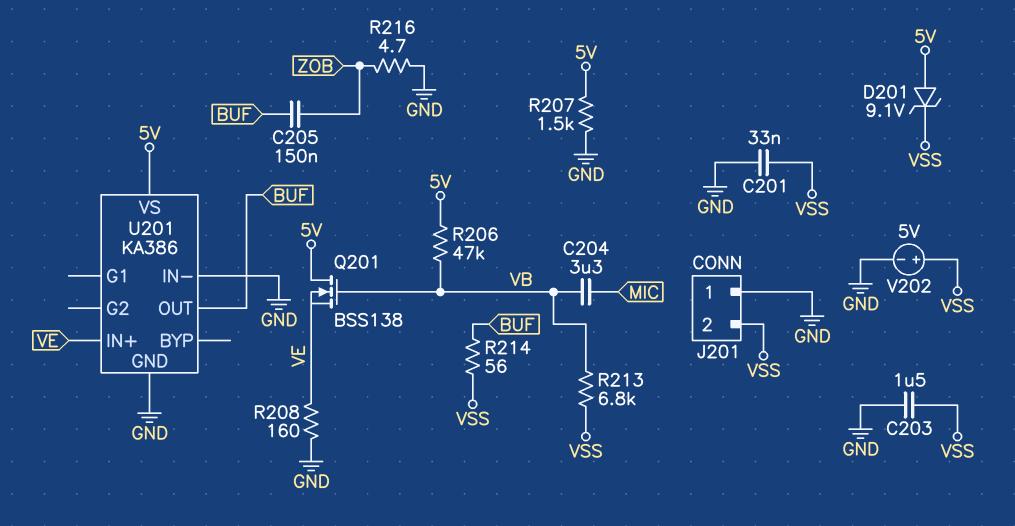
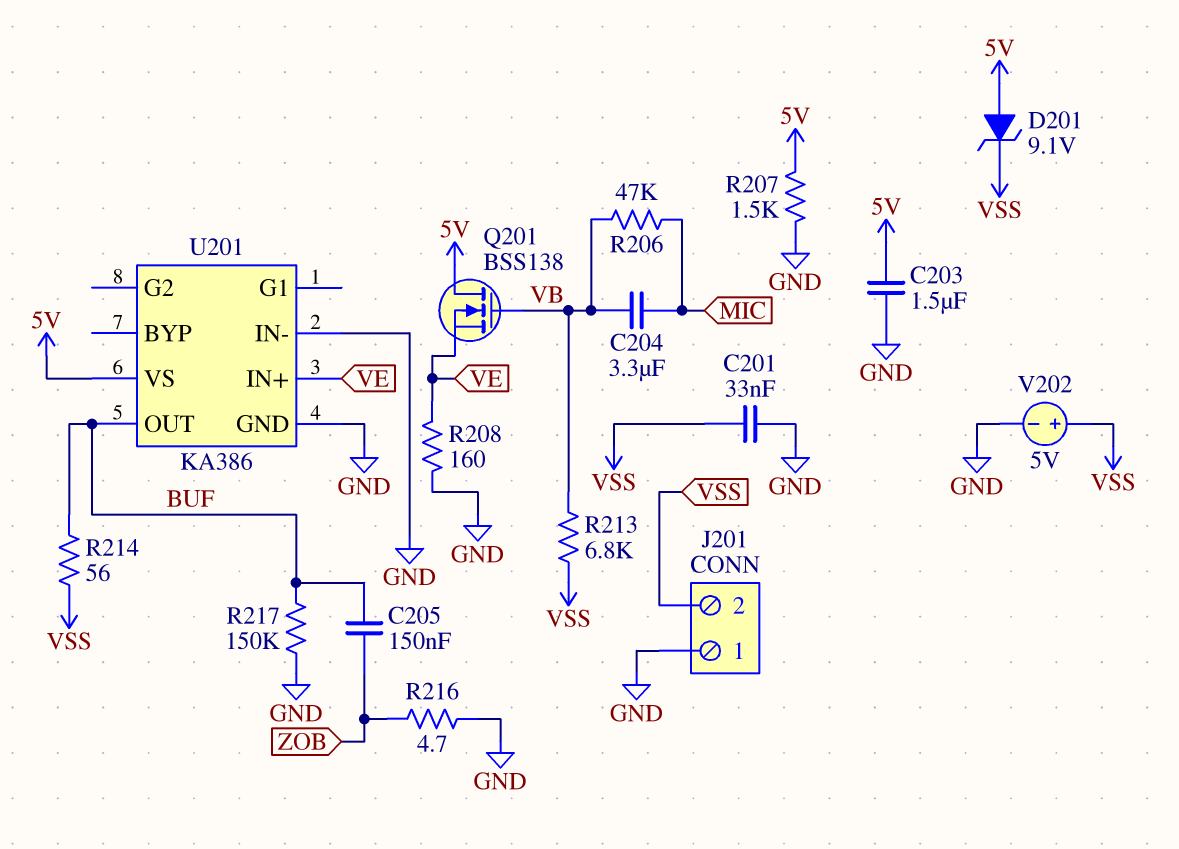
C203: 1.5uF (GND, VSS) -> 1.5uF (5V, GND)
R206: 47k (5V, VB) -> 47k (MIC, VB)
R217: none -> 150k (BUF, GND)

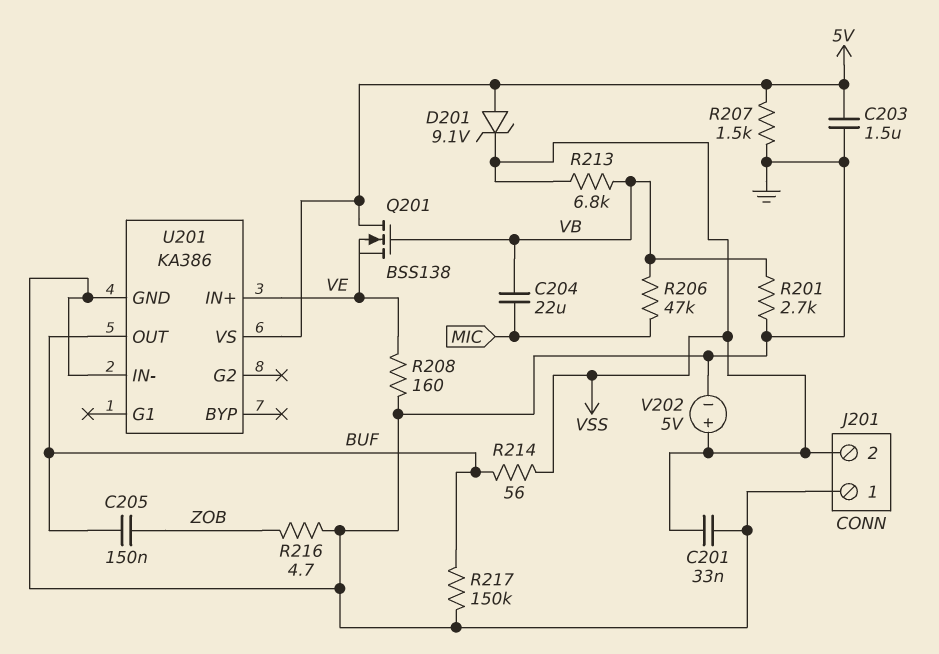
C204: 3.3uF (MIC, VB) -> 22uF (MIC, VB)
R201: none -> 2.7k (GND, VB)

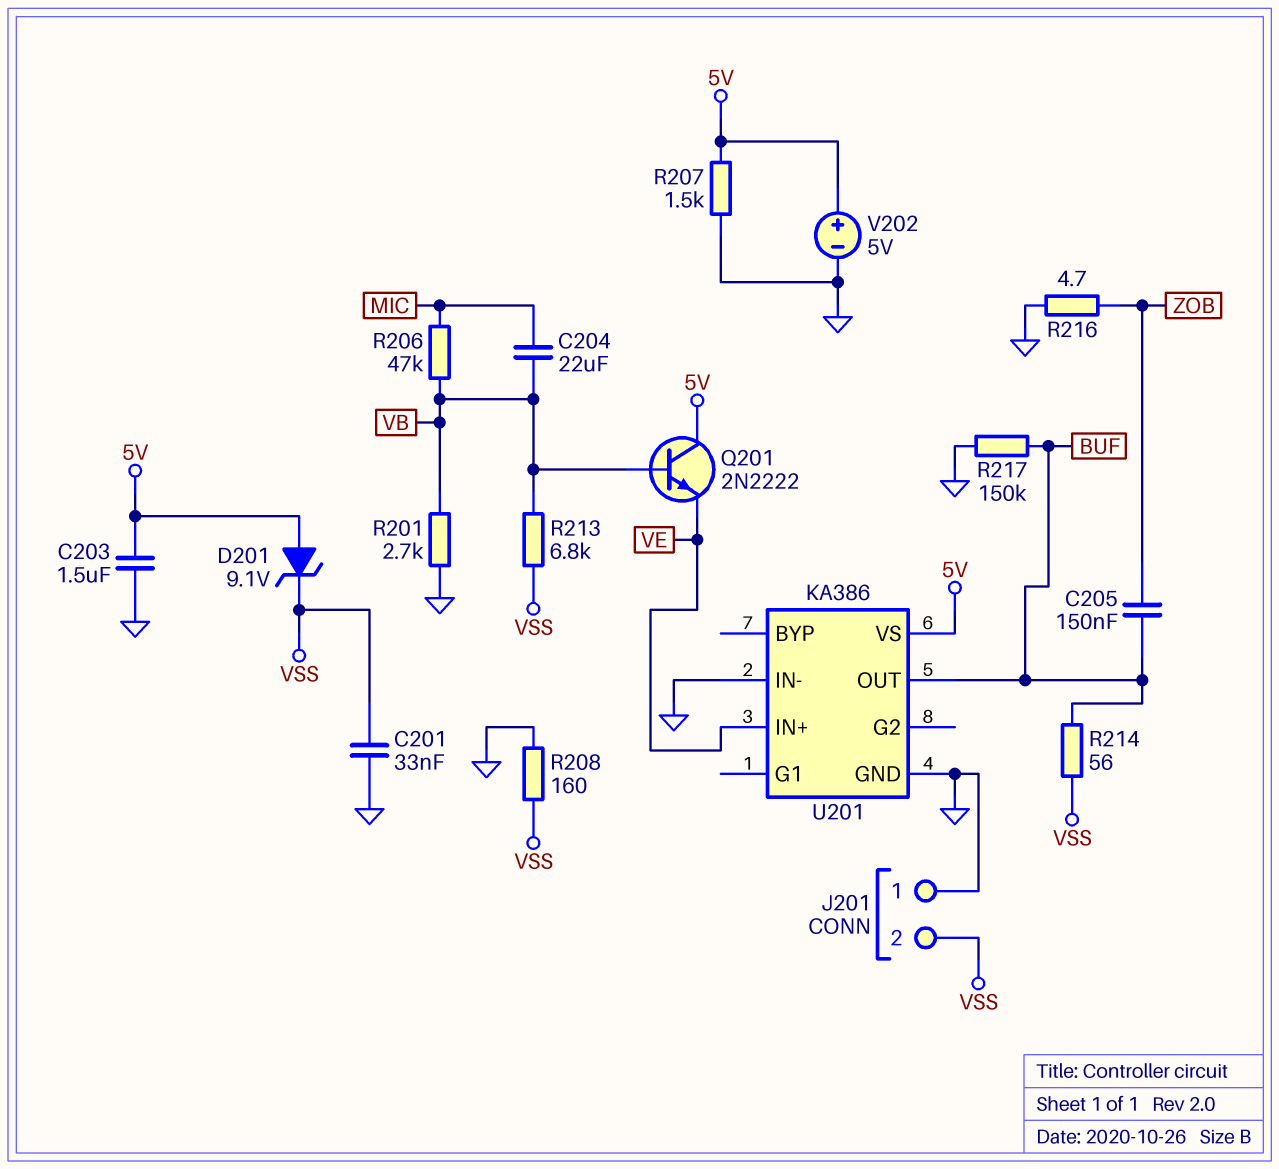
Q201: NMOS BSS138 (G VB, D 5V, S VE) -> NPN 2N2222 (B VB, C 5V, E VE)
R208: 160 (GND, VE) -> 160 (GND, VSS)
V202: 5V (plus VSS, minus GND) -> 5V (plus 5V, minus GND)

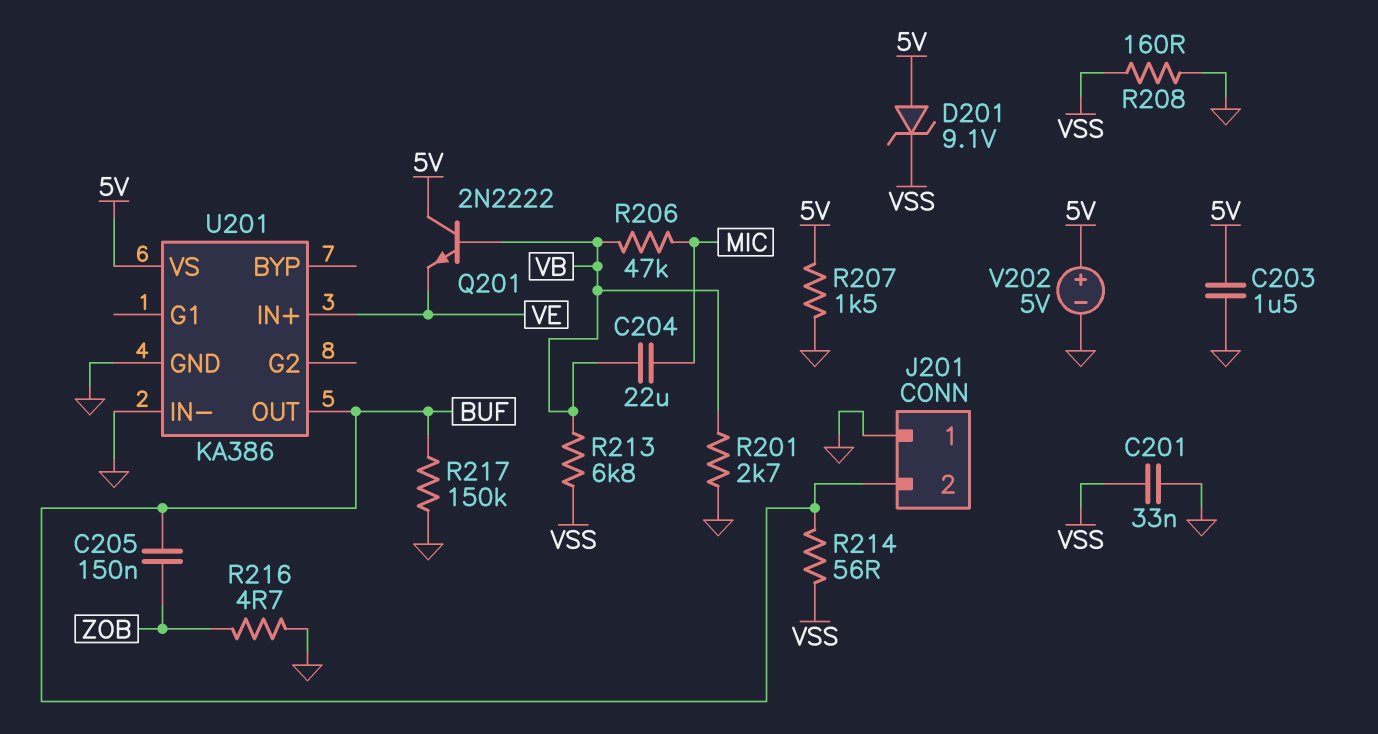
J201 pin 2: VSS -> BUF

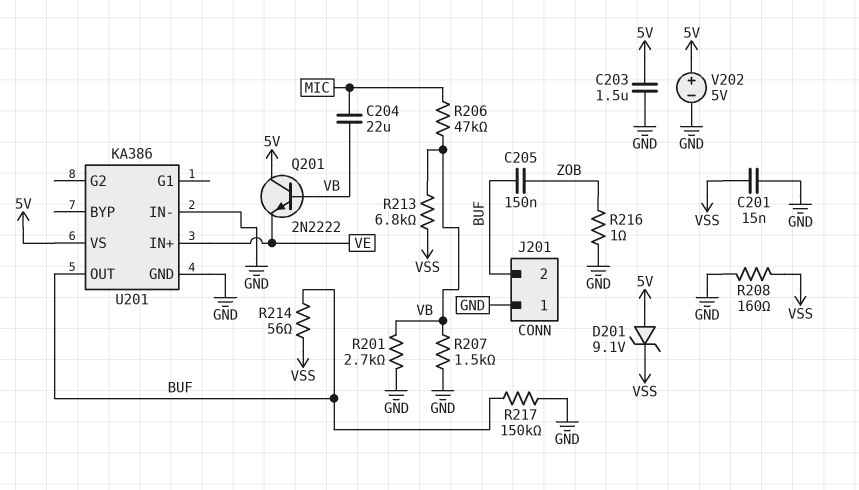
C201: 33nF (GND, VSS) -> 15nF (GND, VSS)
R207: 1.5k (5V, GND) -> 1.5k (GND, VB)
R216: 4.7 (GND, ZOB) -> 1 (GND, ZOB)

